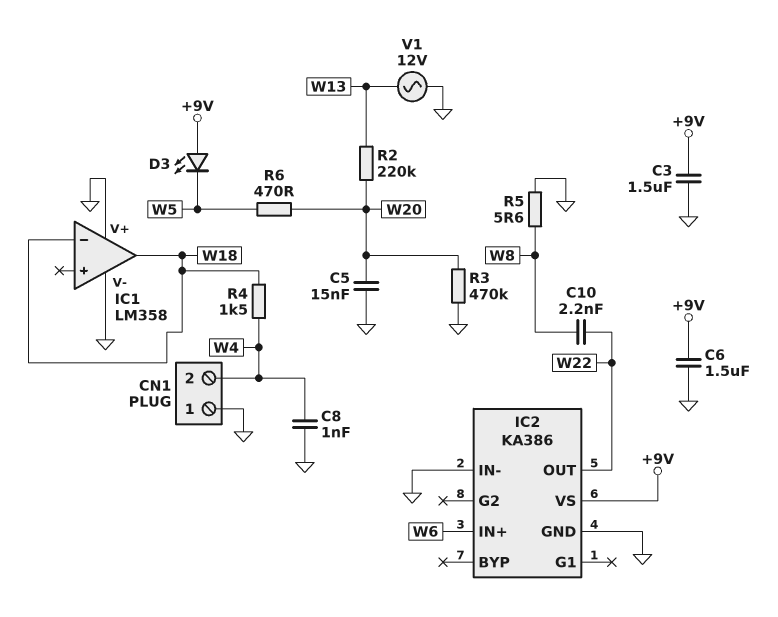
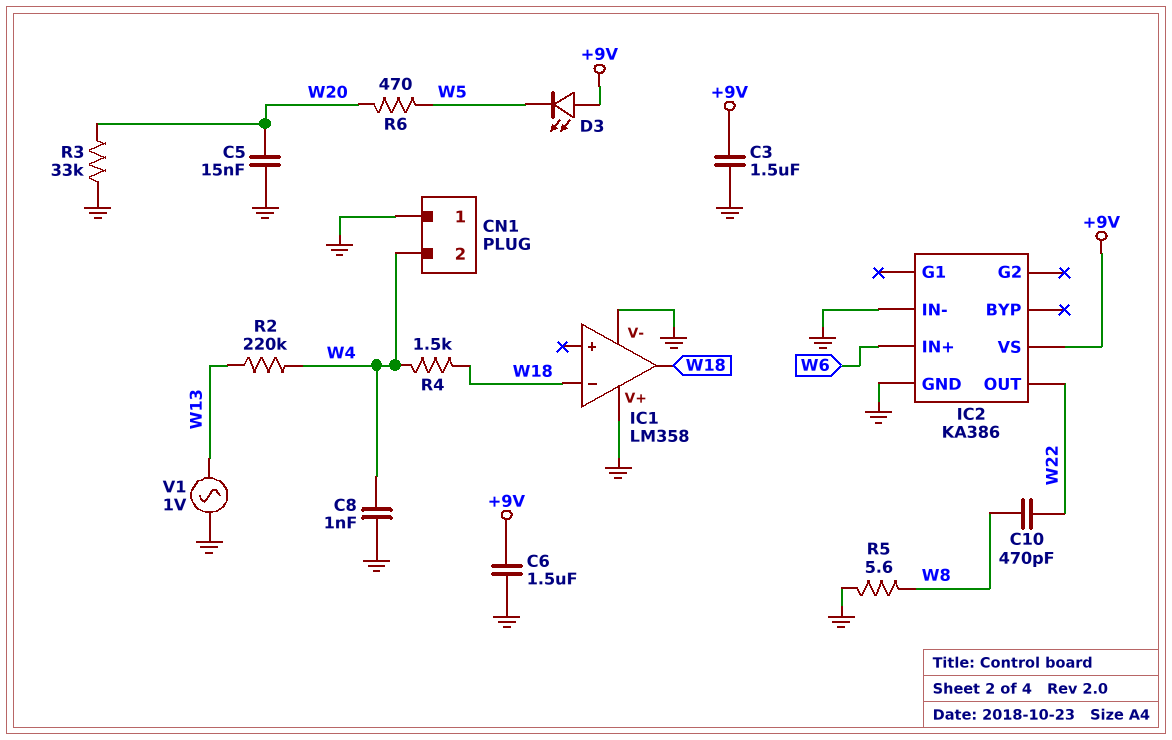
C10: 2.2nF (W8, W22) -> 470pF (W8, W22)
R2: 220k (W13, W20) -> 220k (W4, W13)
R3: 470k (GND, W20) -> 33k (GND, W20)
V1: AC 12V (GND, W13) -> AC 1V (GND, W13)

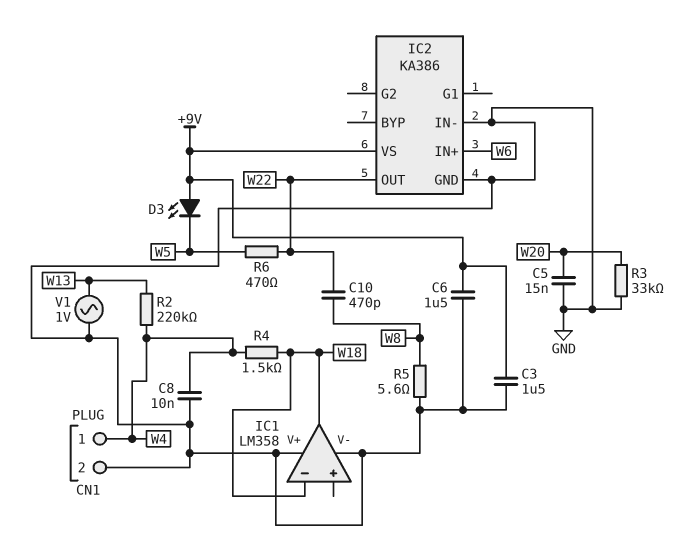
C8: 1nF (GND, W4) -> 10nF (GND, W4)
CN1 pin 1: GND -> W4
CN1 pin 2: W4 -> GND
R6: 470 (W5, W20) -> 470 (W5, W22)

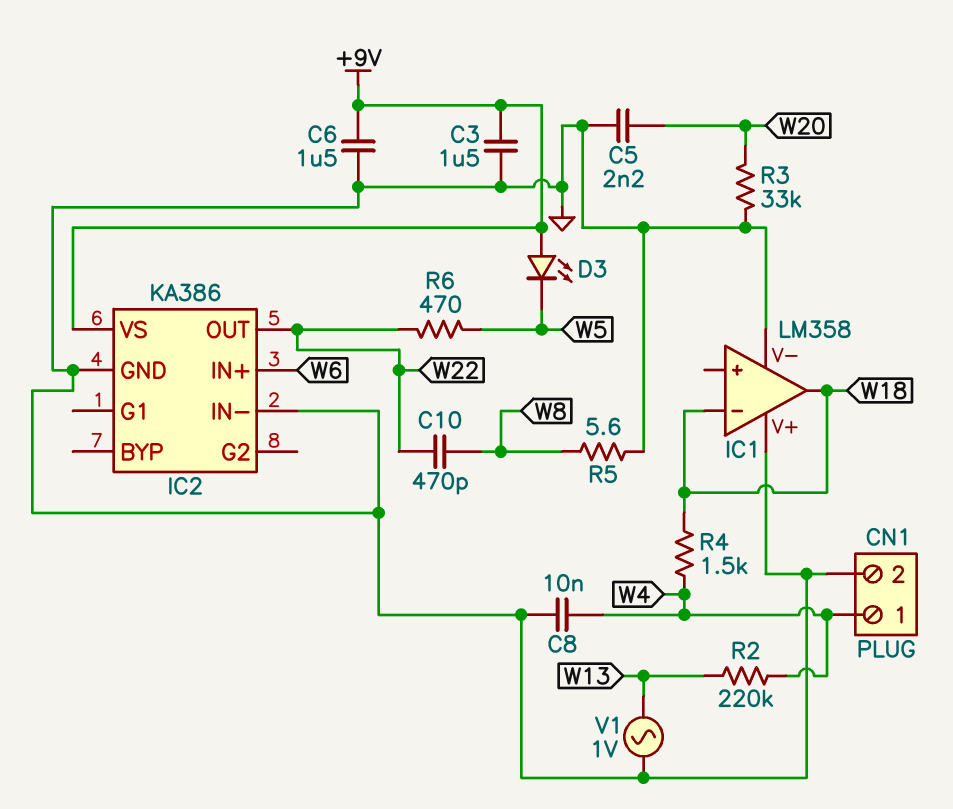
C5: 15nF (GND, W20) -> 2.2nF (GND, W20)

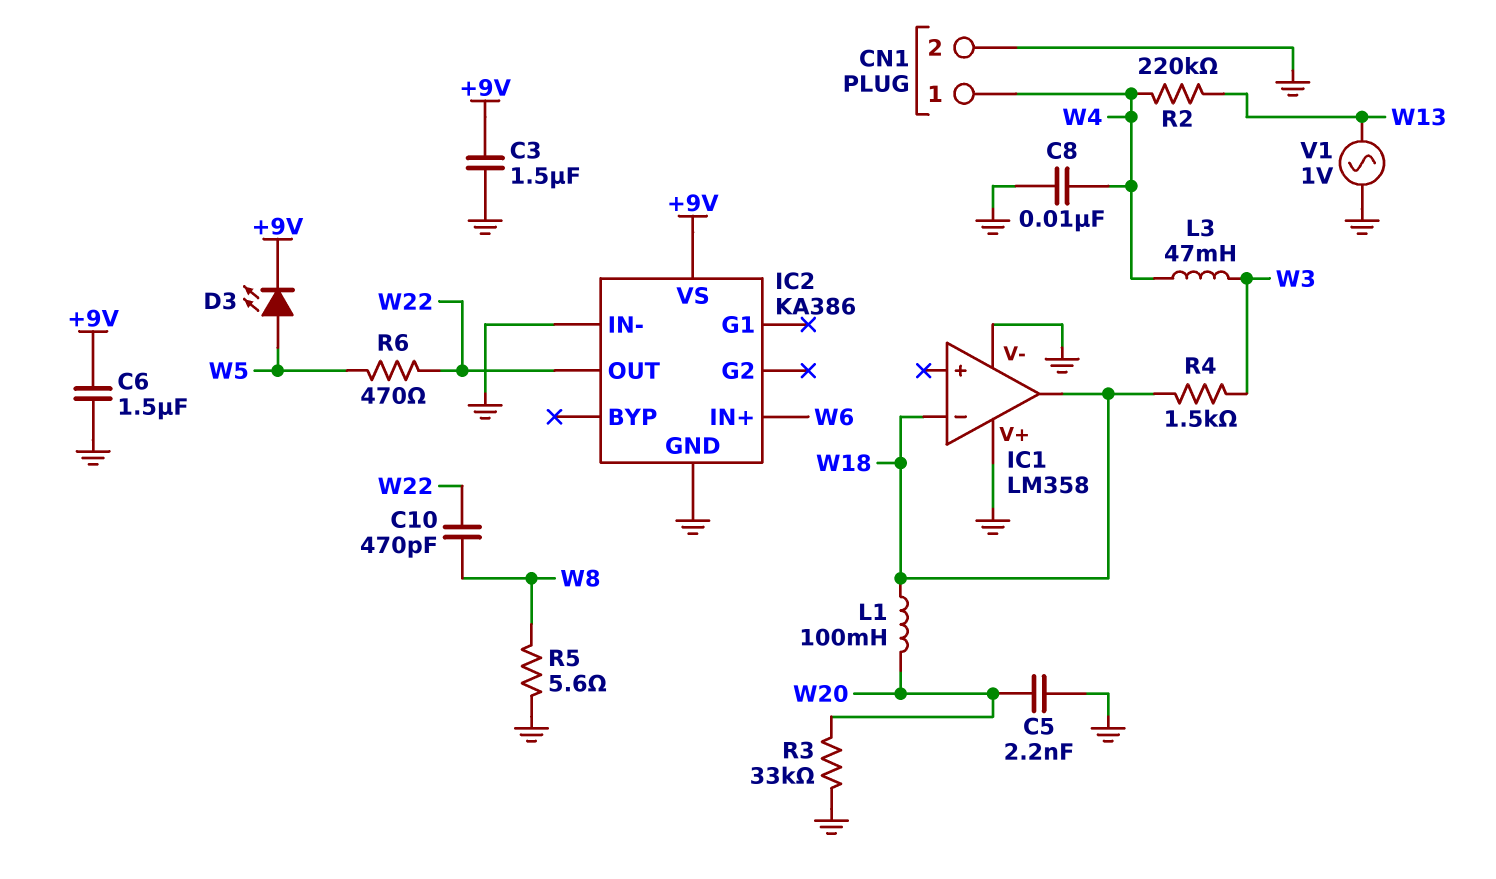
D3: LED (A +9V, K W5) -> LED (A W5, K +9V)
L1: none -> 100mH (W18, W20)
L3: none -> 47mH (W3, W4)
R4: 1.5k (W4, W18) -> 1.5k (W3, W18)

